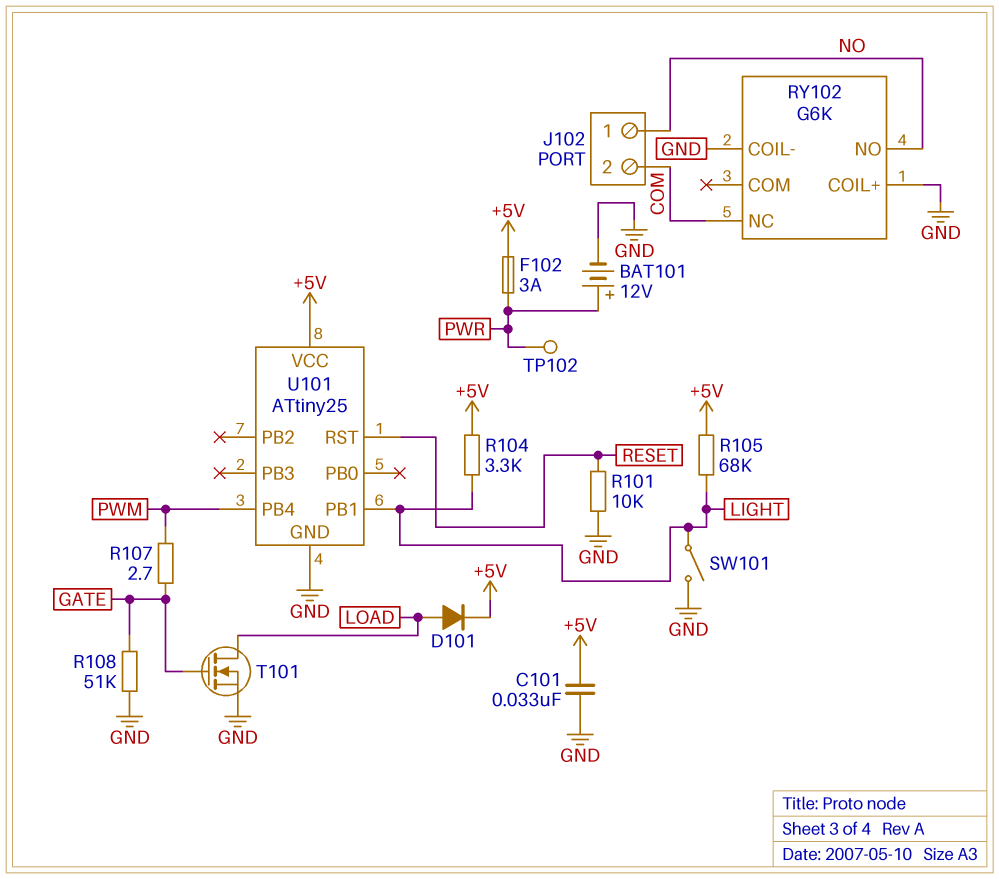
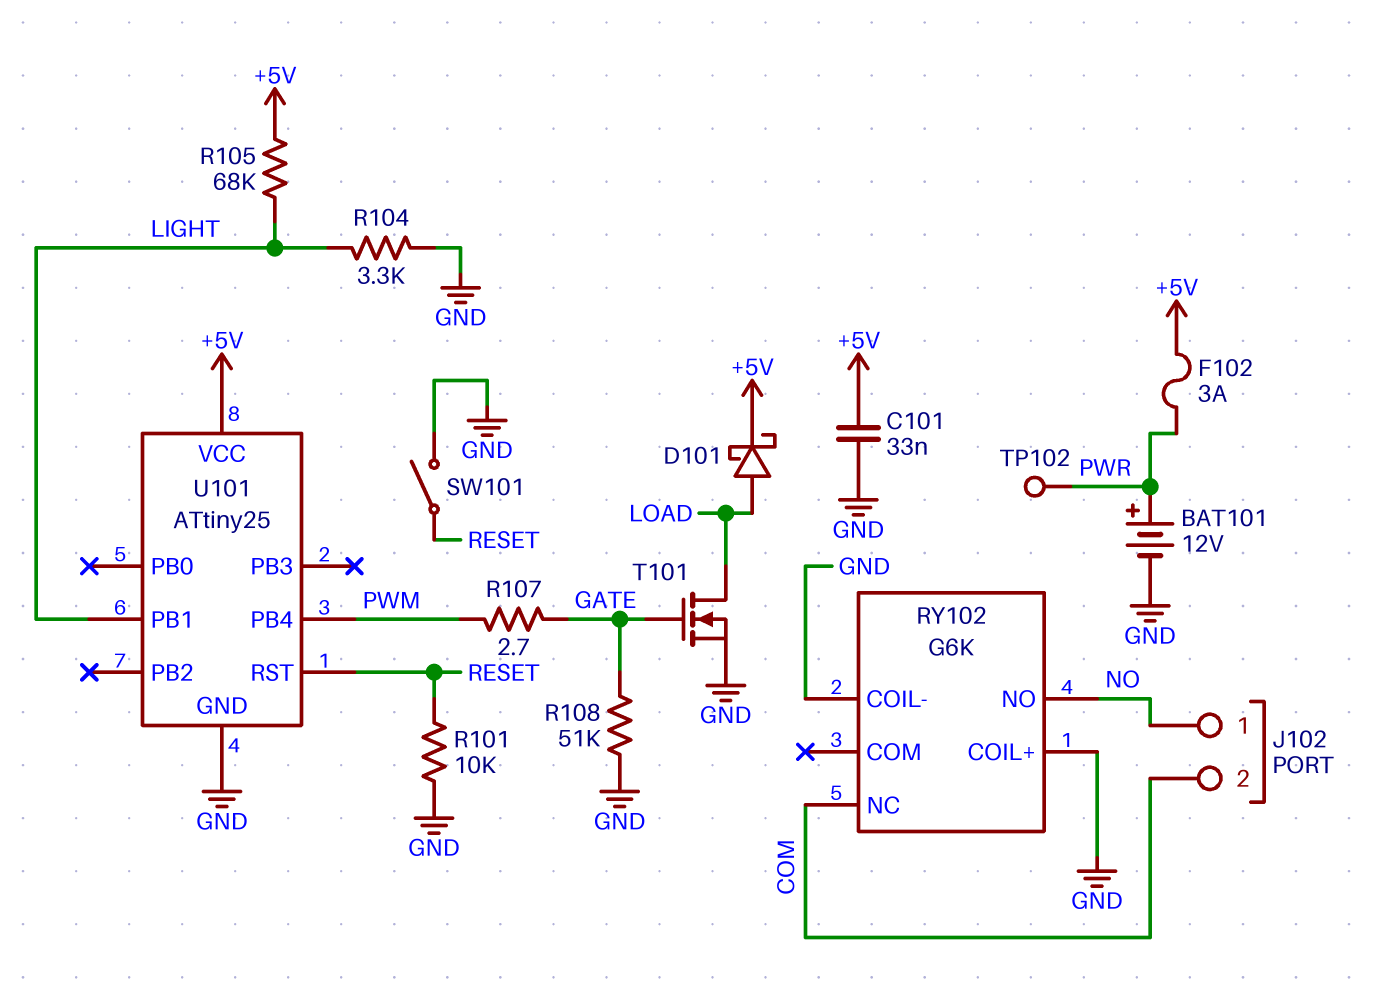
D101: diode (A LOAD, K +5V) -> schottky (A LOAD, K +5V)
R104: 3.3k (+5V, LIGHT) -> 3.3k (GND, LIGHT)
SW101: switch (GND, LIGHT) -> switch (GND, RESET)

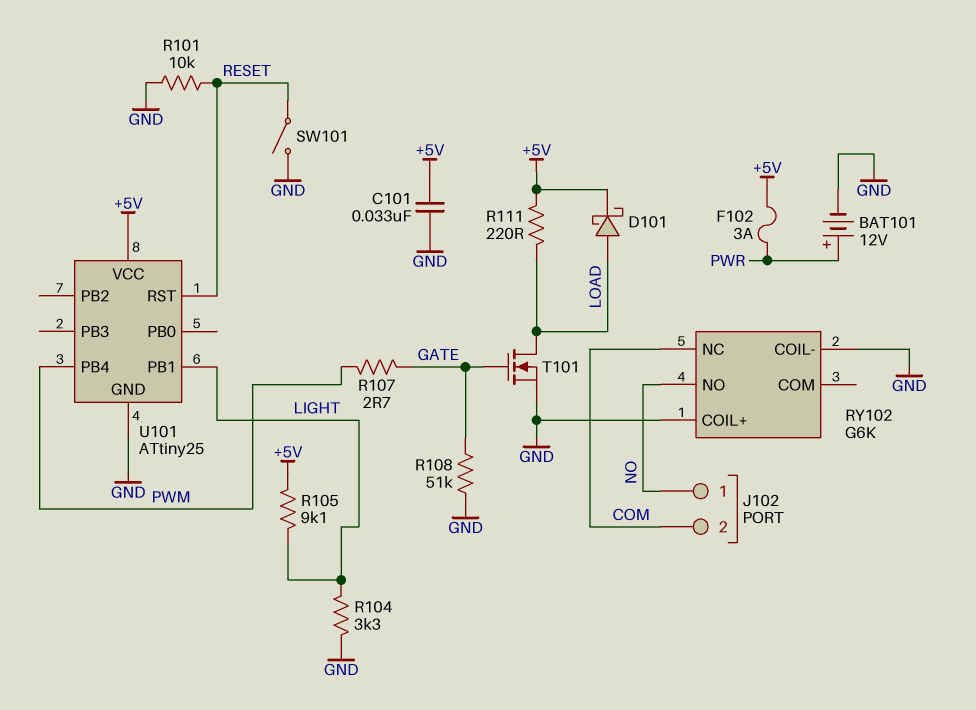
R105: 68k (+5V, LIGHT) -> 9.1k (+5V, LIGHT)
R111: none -> 220 (+5V, LOAD)
TP102: test point (PWR) -> none

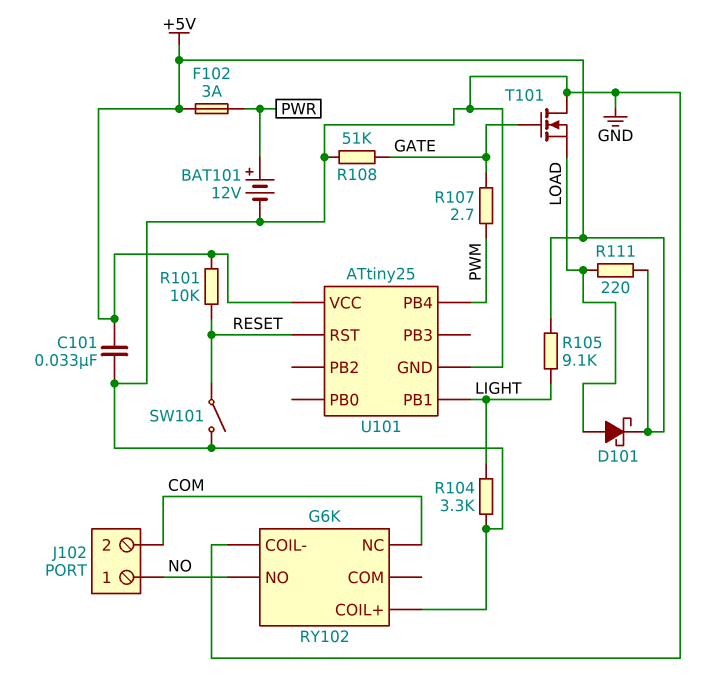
R101: 10k (GND, RESET) -> 10k (+5V, RESET)
T101: NMOS (G GATE, D LOAD, S GND) -> NMOS (G GATE, D GND, S LOAD)

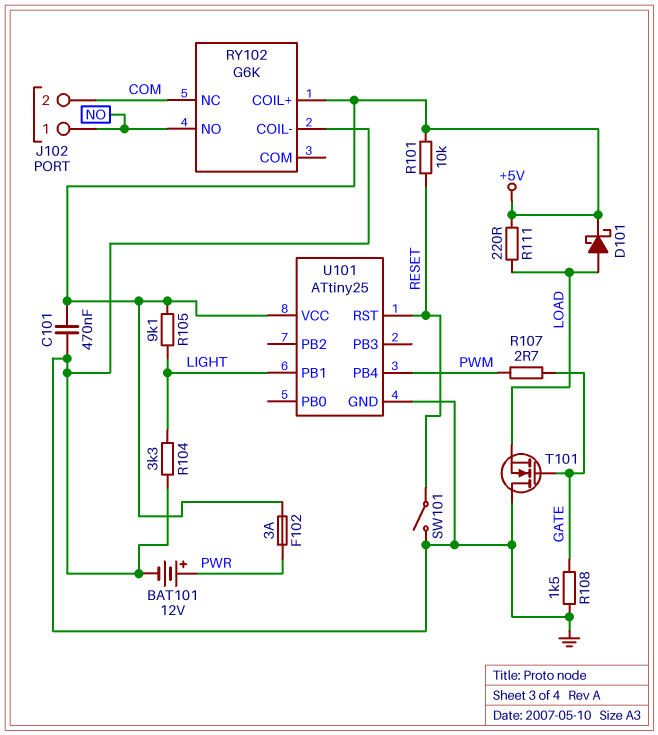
C101: 33nF (+5V, GND) -> 470nF (+5V, GND)
R108: 51k (GATE, GND) -> 1.5k (GATE, GND)
RY102 pin COIL+: GND -> +5V

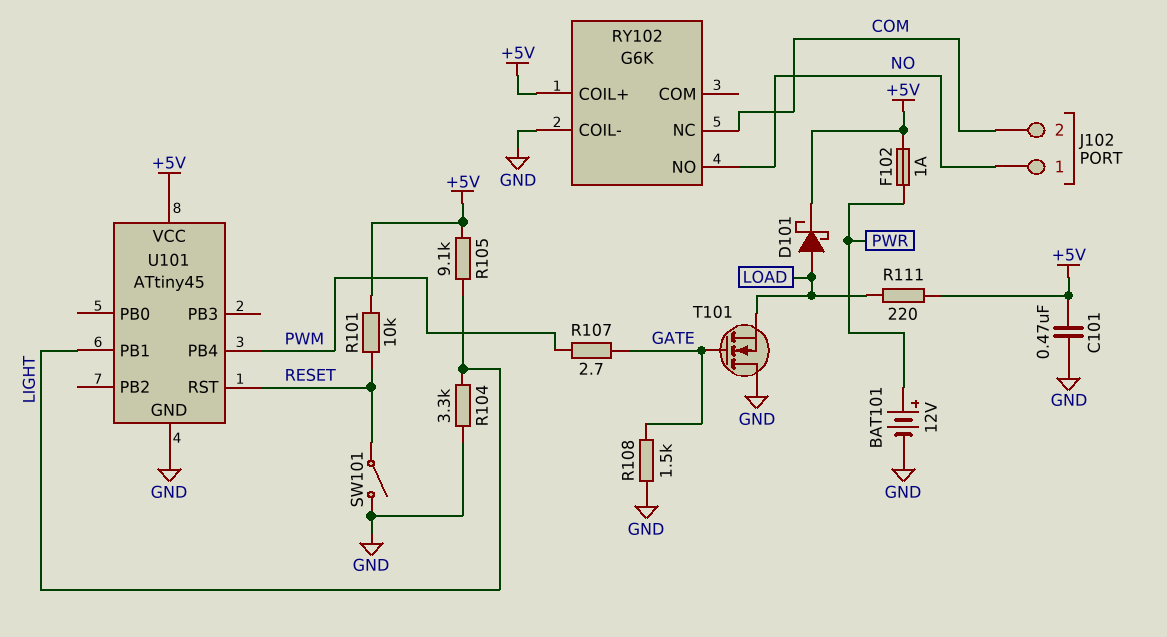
F102: 3A (+5V, PWR) -> 1A (+5V, PWR)
U101: ATtiny25 -> ATtiny45

